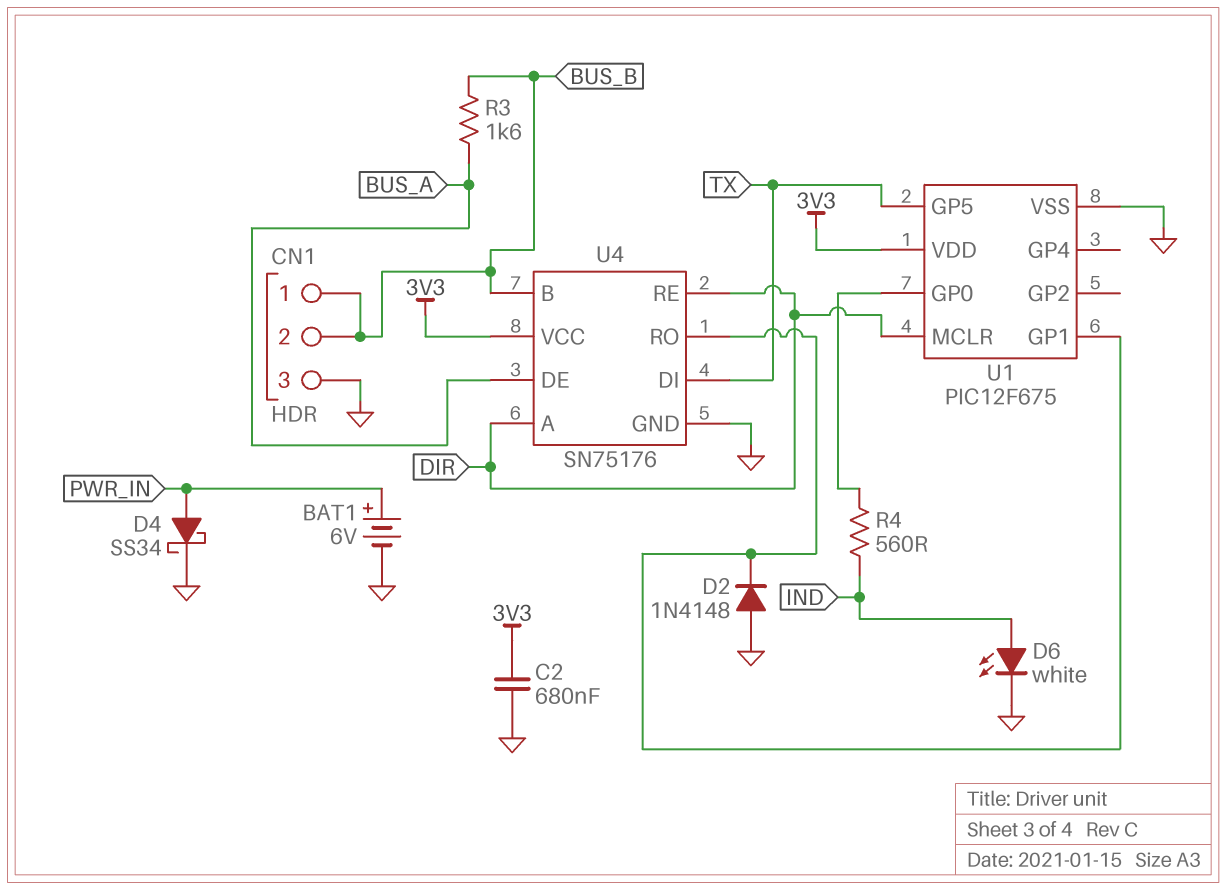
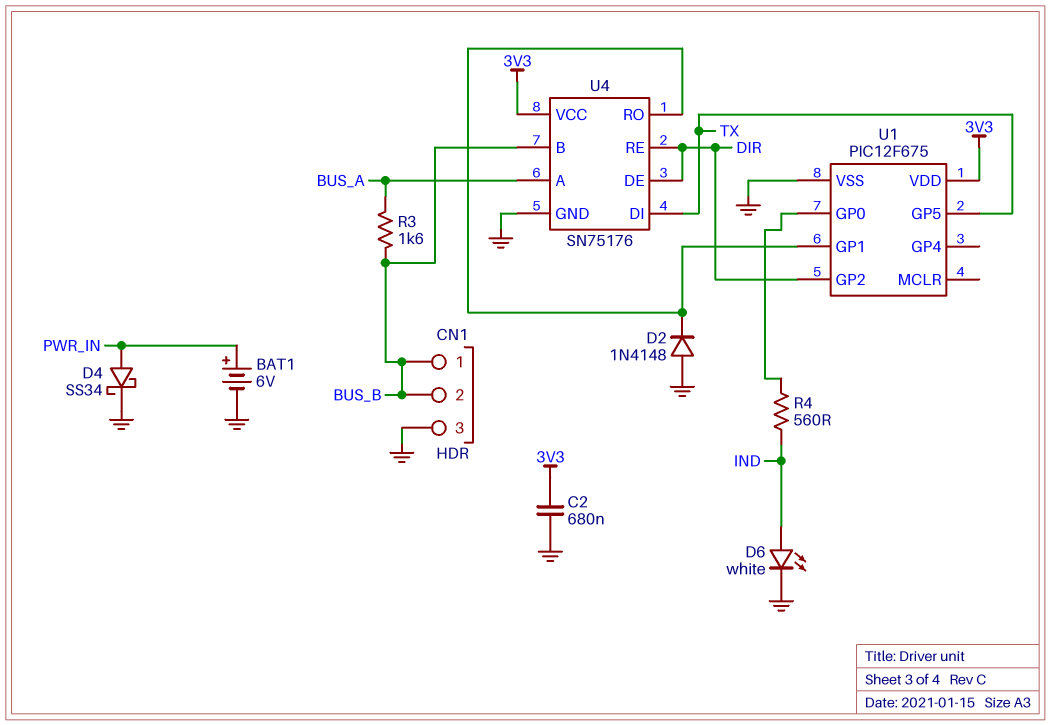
U1 pin GP2: none -> DIR
U1 pin MCLR: DIR -> none
U4 pin A: DIR -> BUS_A
U4 pin DE: BUS_A -> DIR

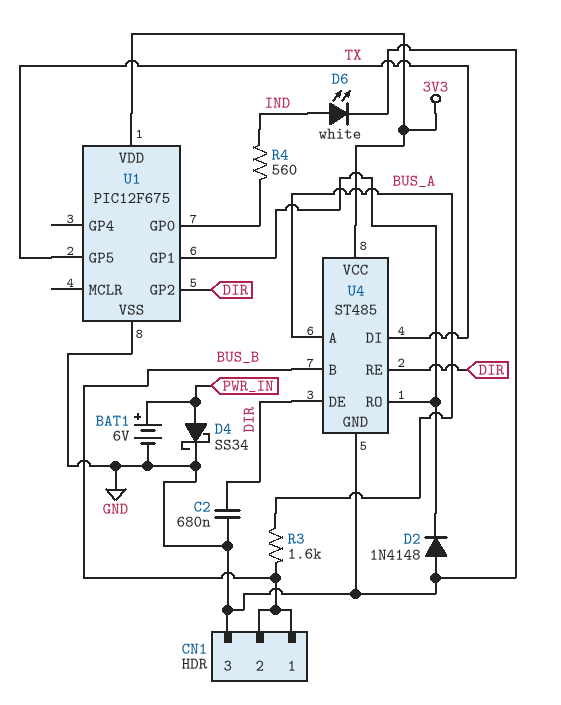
C2: 680nF (3V3, GND) -> 680nF (DIR, GND)
U4: SN75176 -> ST485

